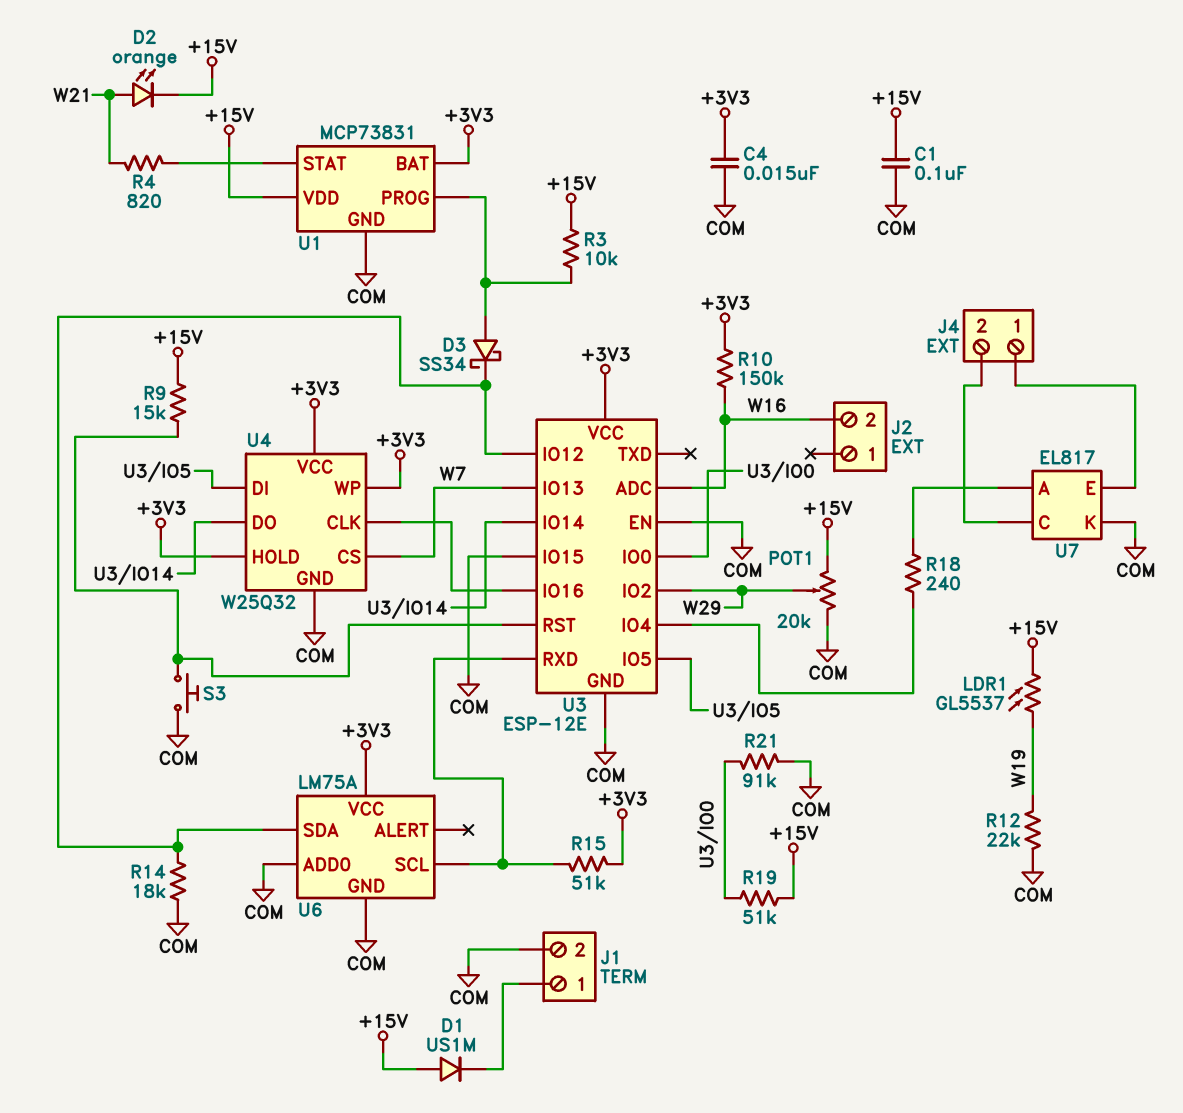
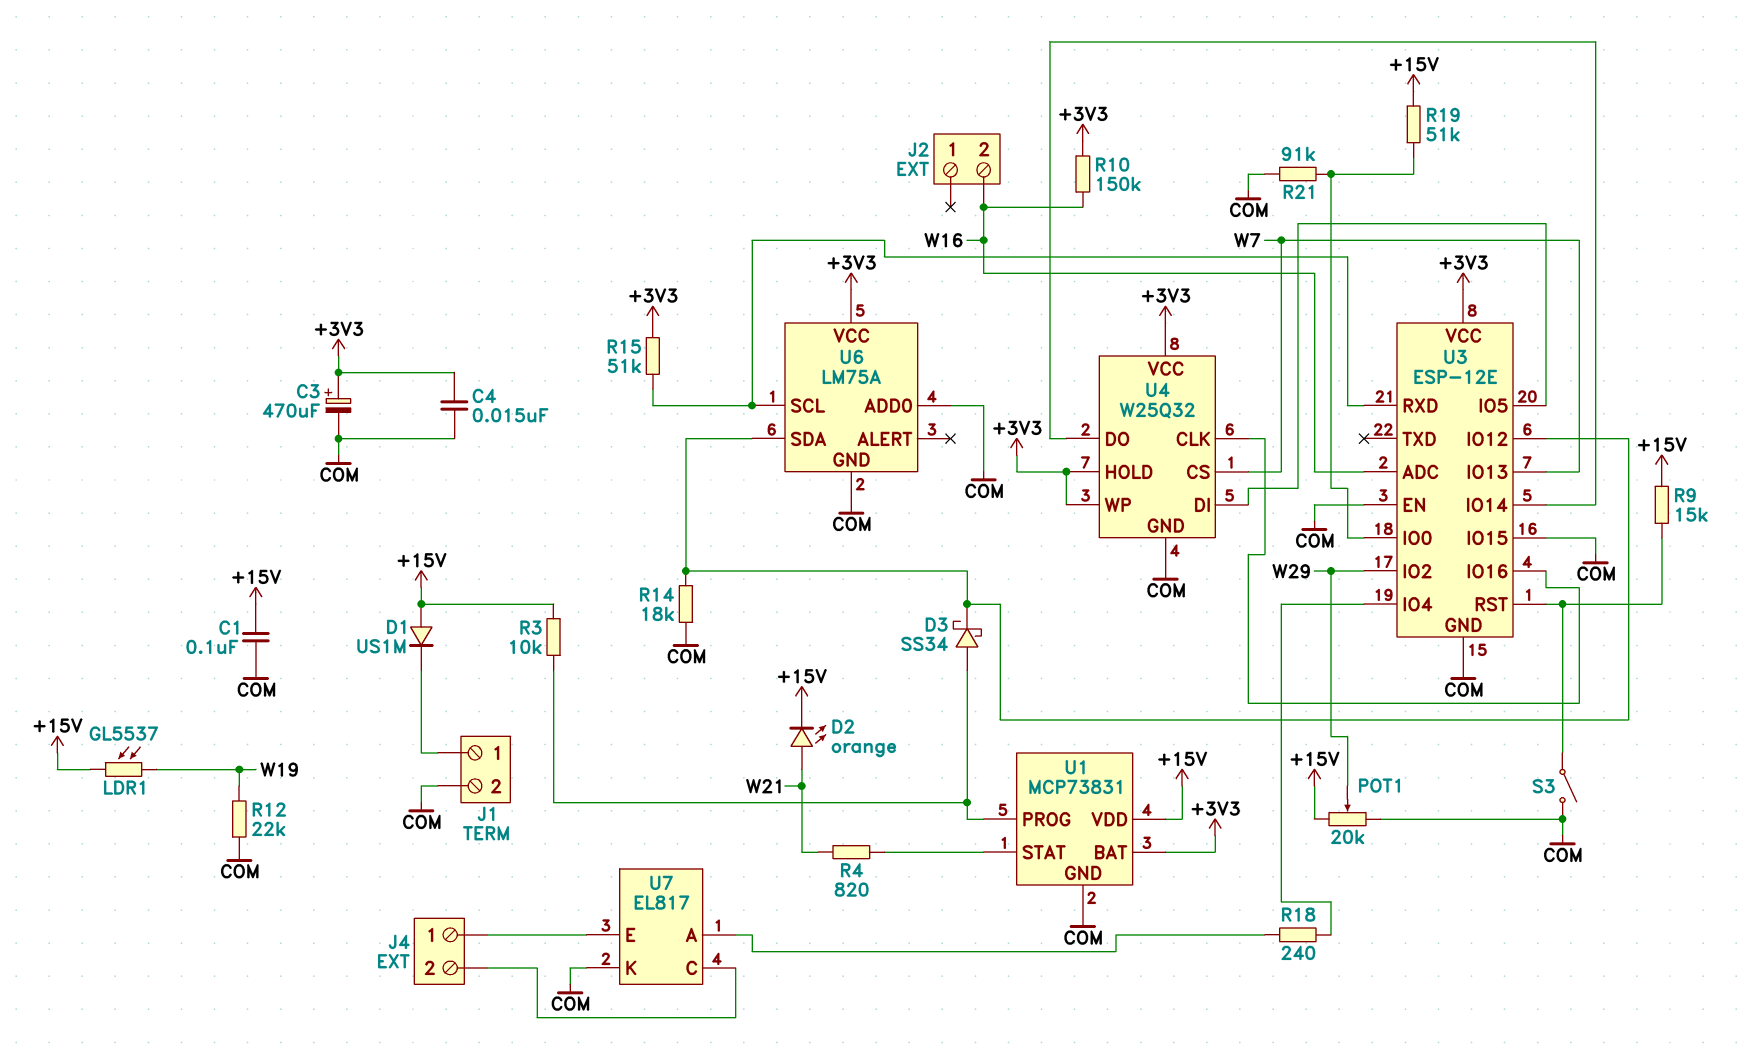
C3: none -> 470uF (plus +3V3, minus COM)
S3: button (COM, U3/RST) -> switch (COM, U3/RST)

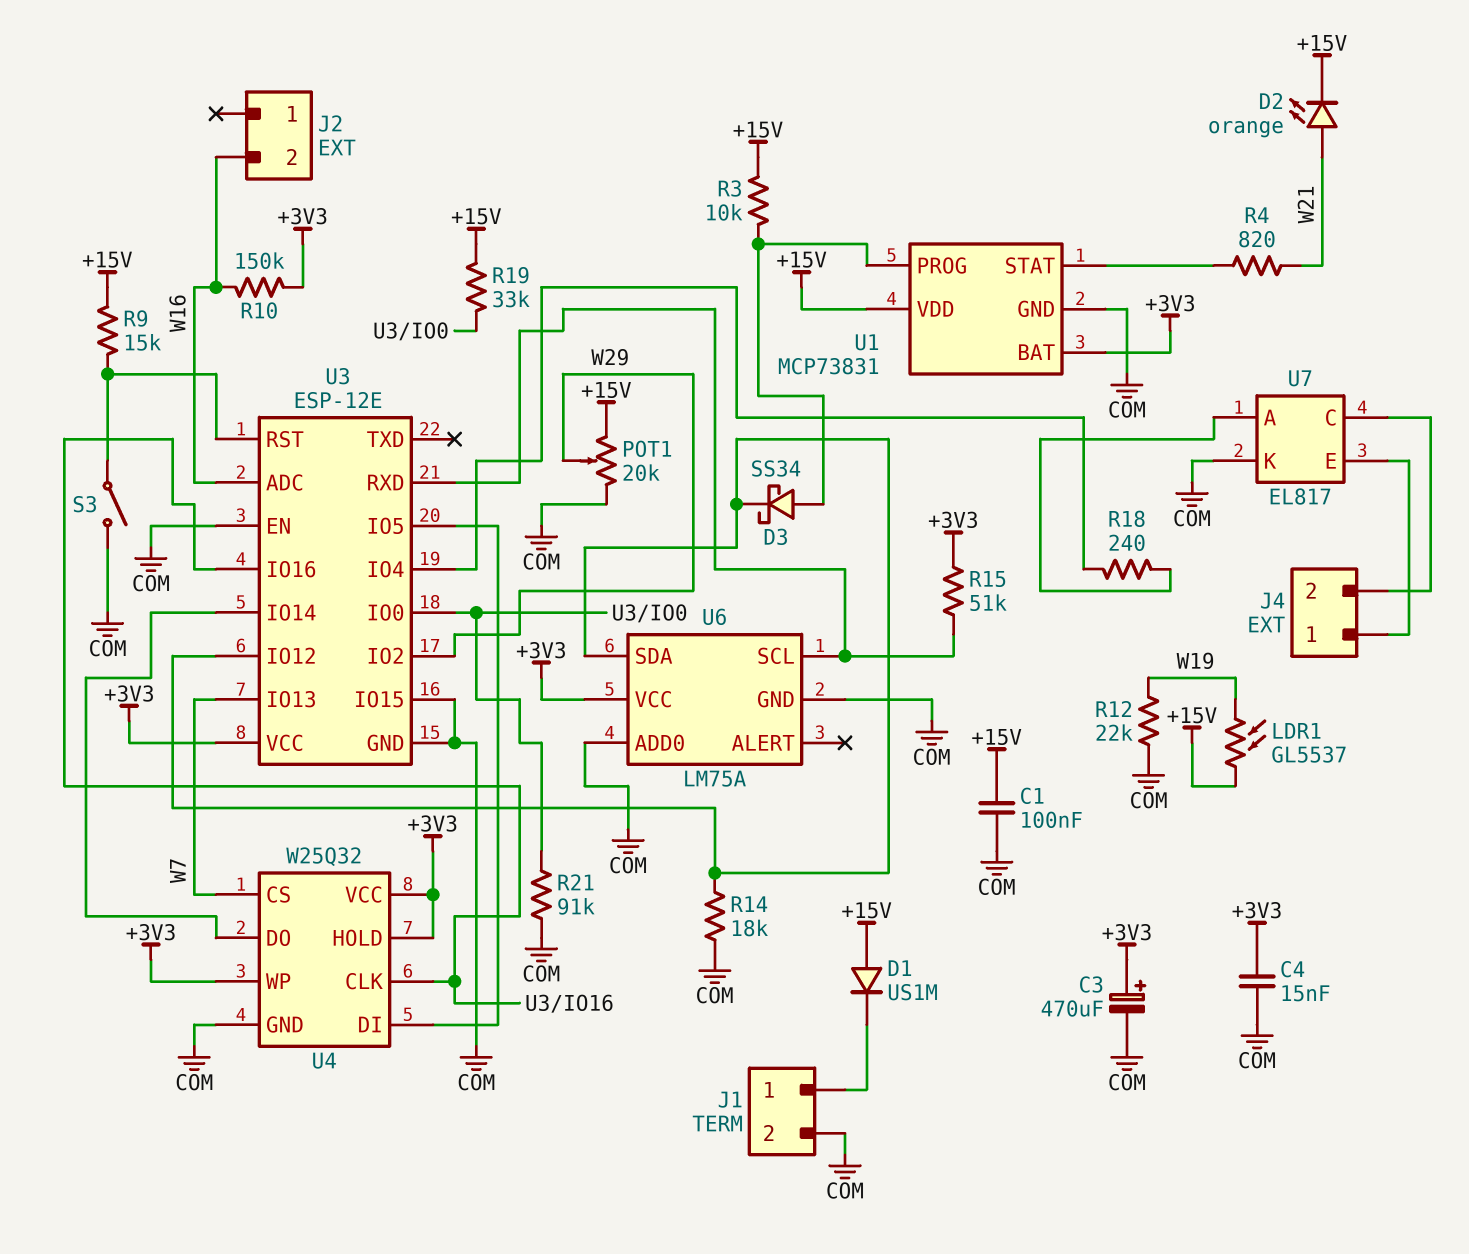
R19: 51k (+15V, U3/IO0) -> 33k (+15V, U3/IO0)

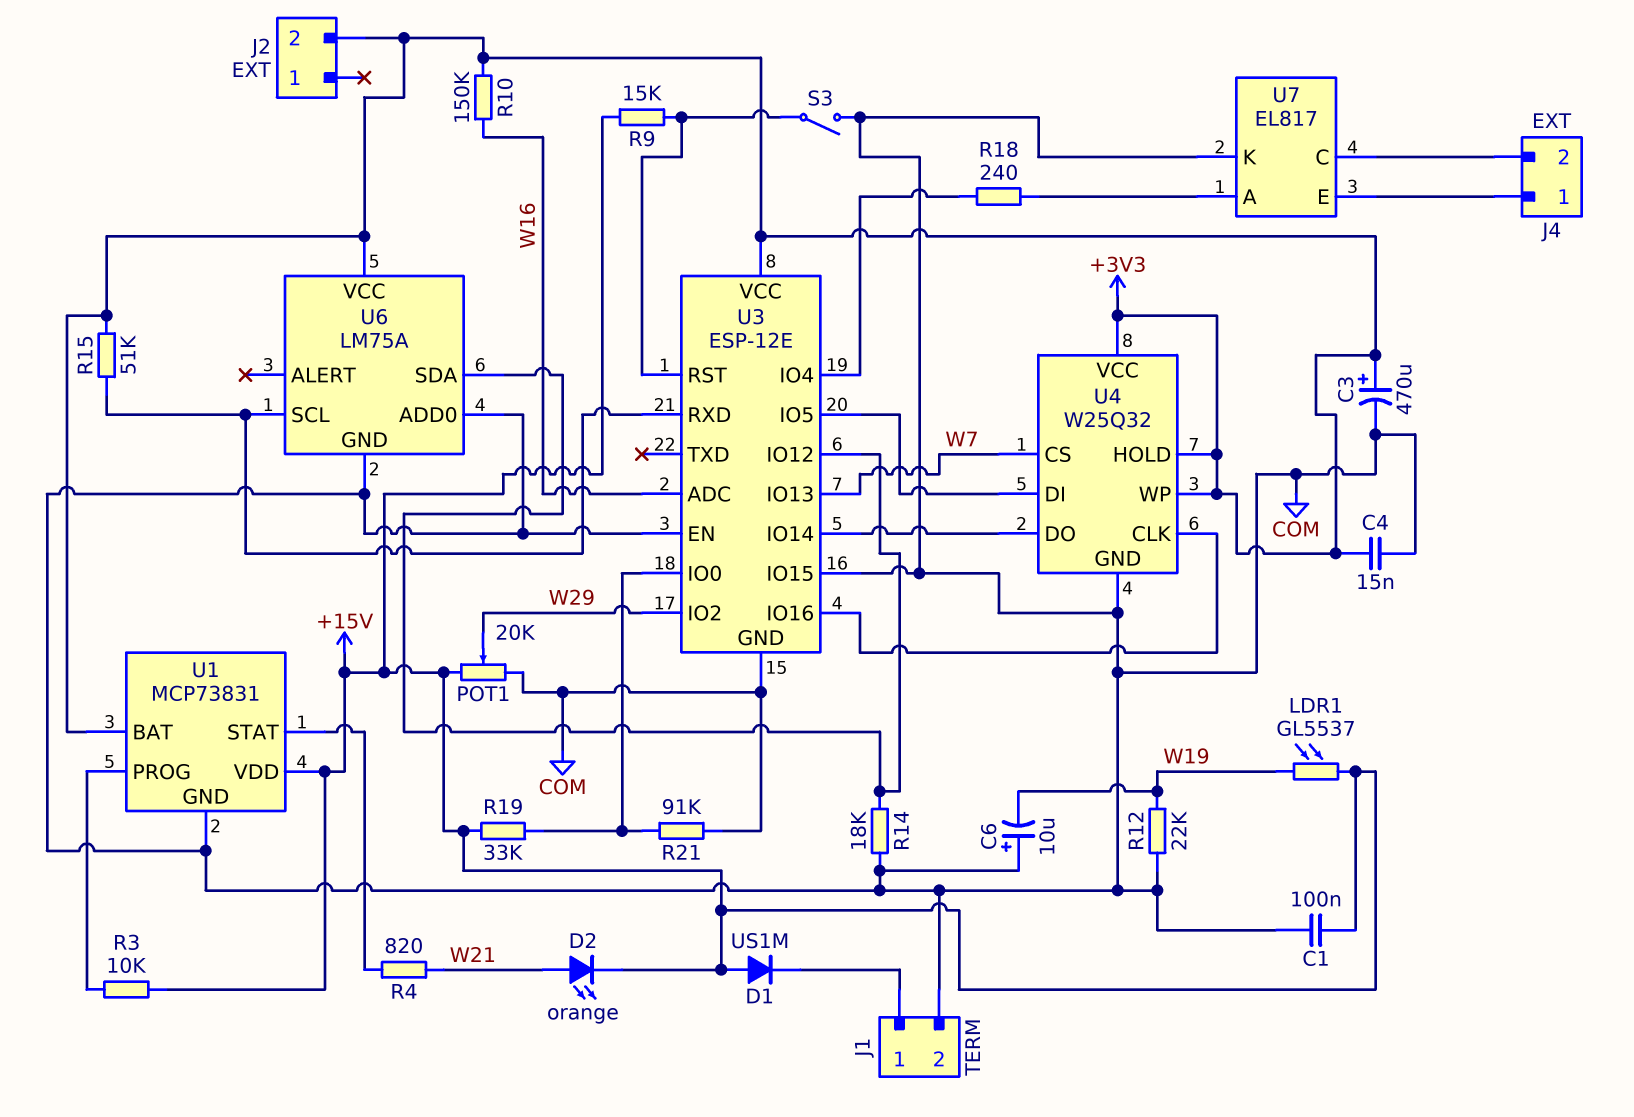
C6: none -> 10uF (plus COM, minus W19)
D3: schottky SS34 (A U1/PROG, K U3/IO12) -> none
J2 pin 2: W16 -> +3V3

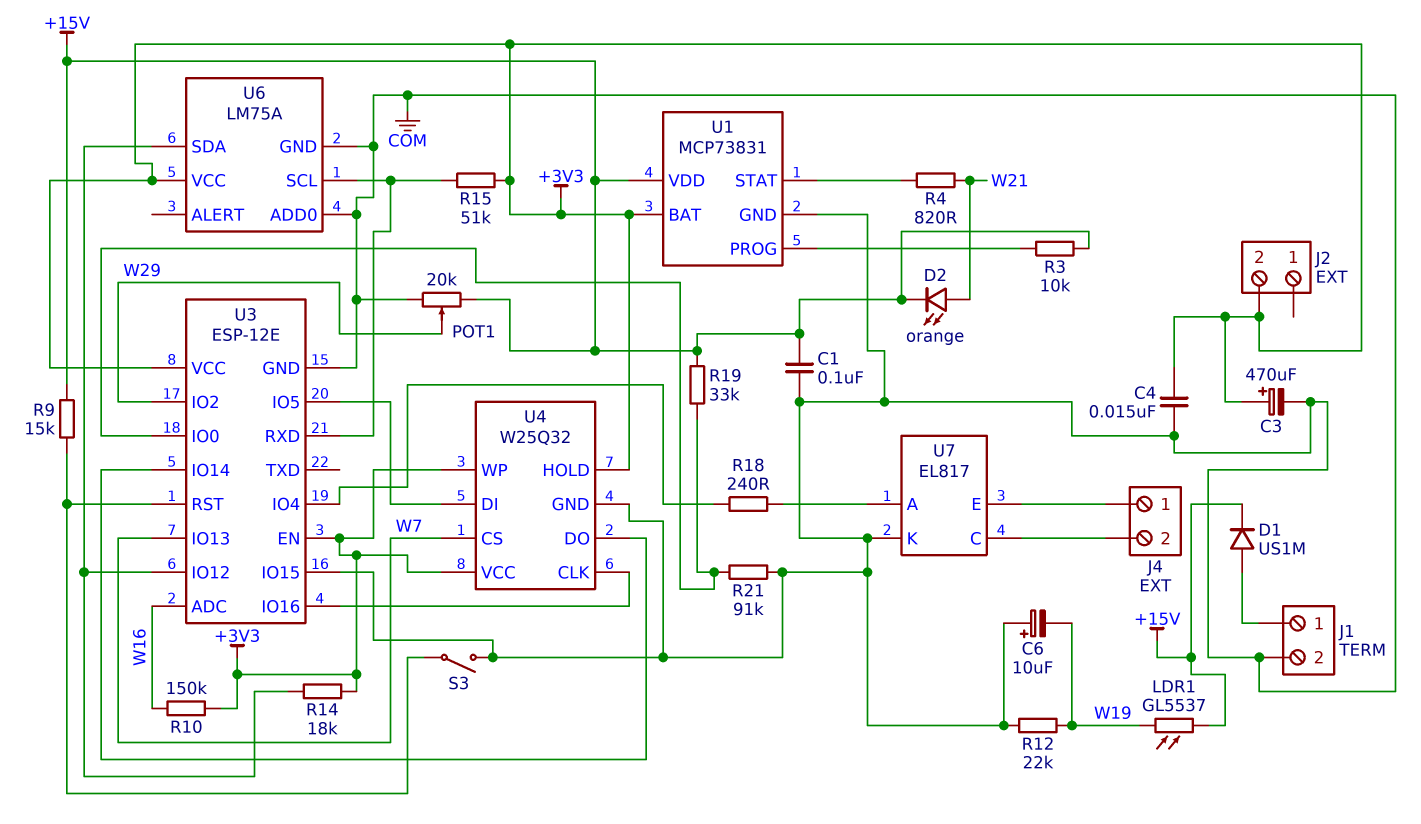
D1: diode US1M (A +15V, K J1/1) -> diode US1M (A J1/1, K +15V)
R14: 18k (COM, U3/IO12) -> 18k (+3V3, U3/IO12)
U3 pin EN: COM -> +3V3

